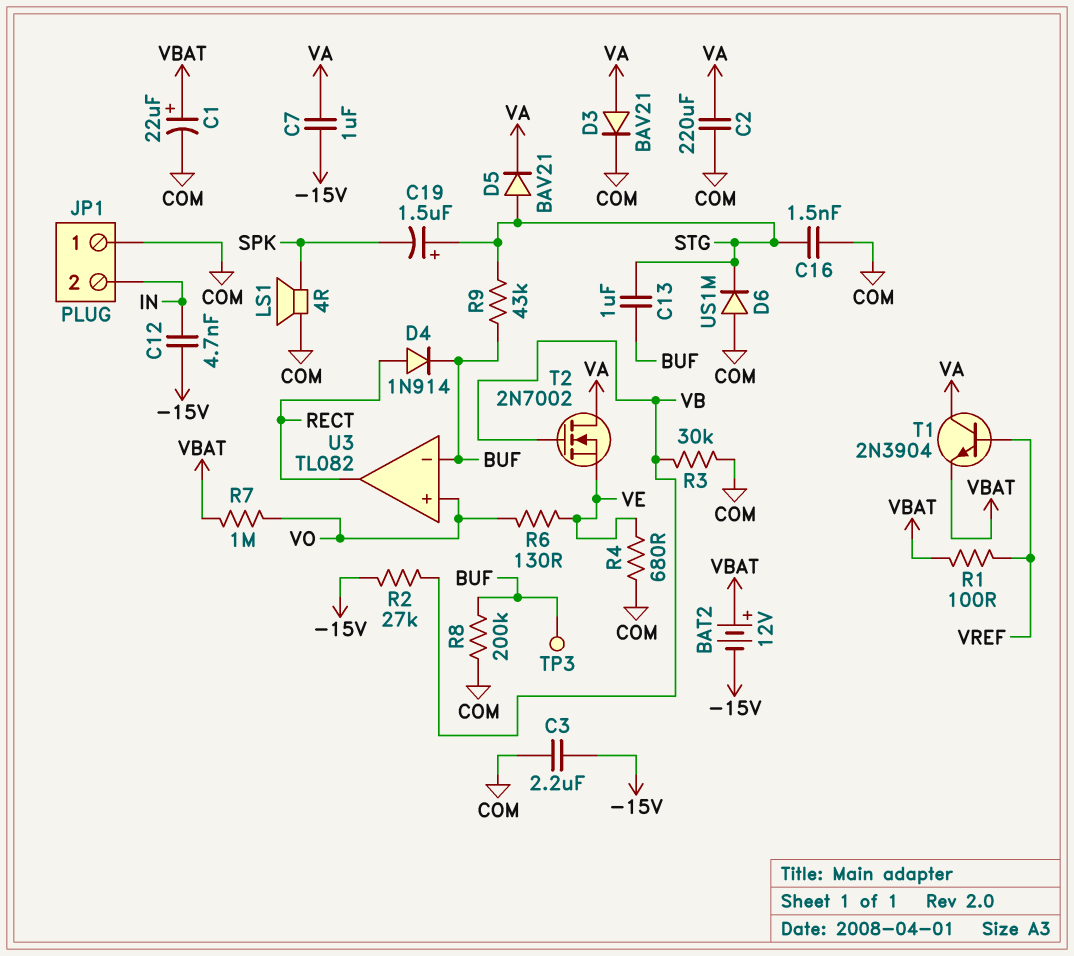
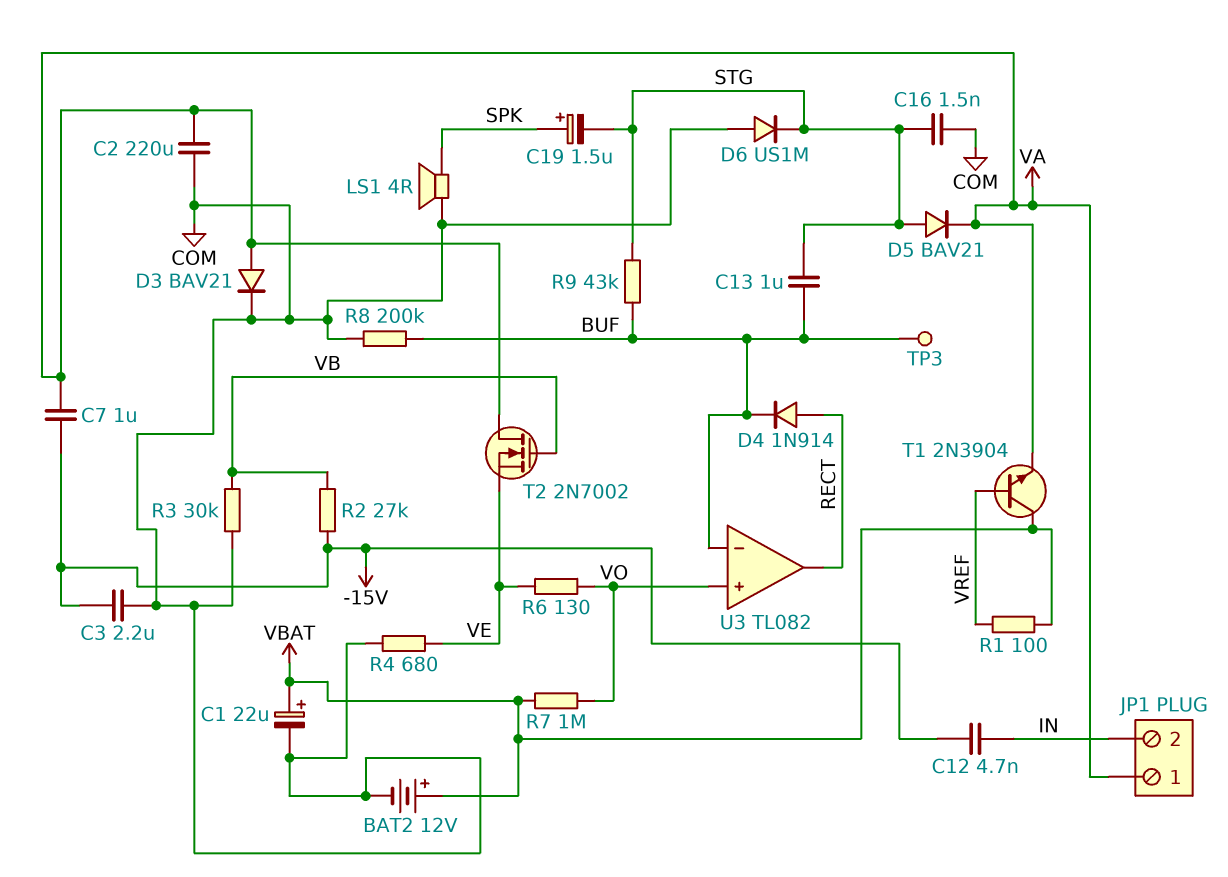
BAT2: 12V (plus VBAT, minus -15V) -> 12V (plus VBAT, minus COM)
C19: 1.5uF (plus STG, minus SPK) -> 1.5uF (plus SPK, minus STG)
JP1 pin 1: COM -> VA
T1: NPN 2N3904 (B VREF, C VA, E VBAT) -> NPN 2N3904 (B VREF, C VBAT, E VA)

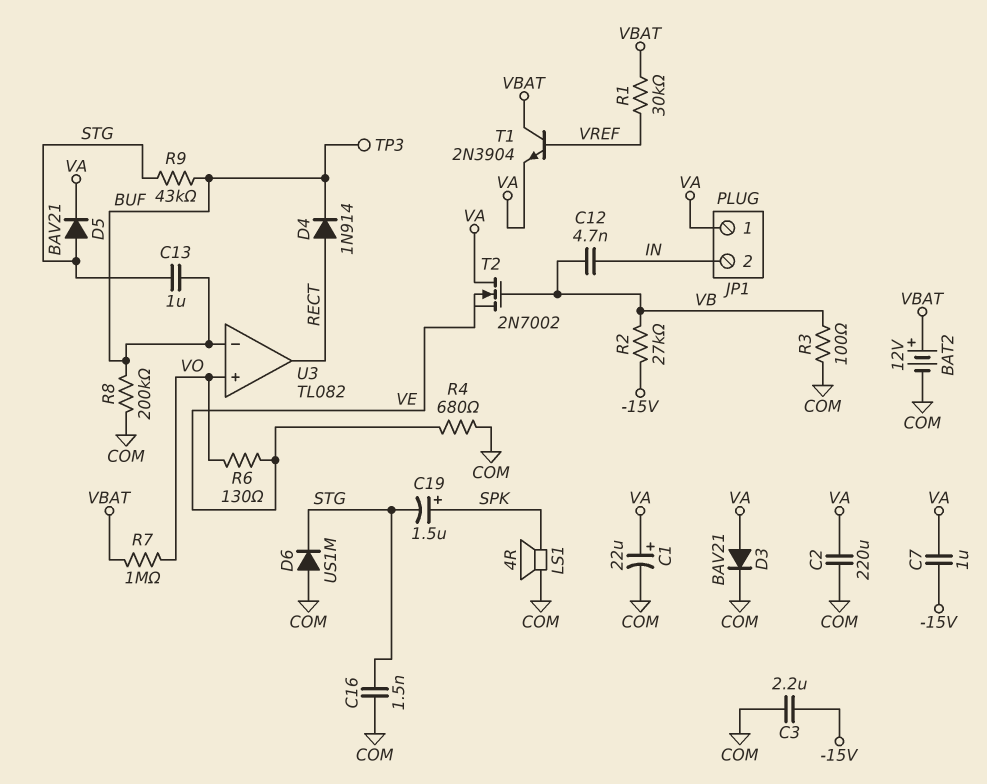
C1: 22uF (plus VBAT, minus COM) -> 22uF (plus VA, minus COM)
C12: 4.7nF (-15V, IN) -> 4.7nF (IN, VB)
R1: 100 (VBAT, VREF) -> 30k (VBAT, VREF)
R3: 30k (COM, VB) -> 100 (COM, VB)

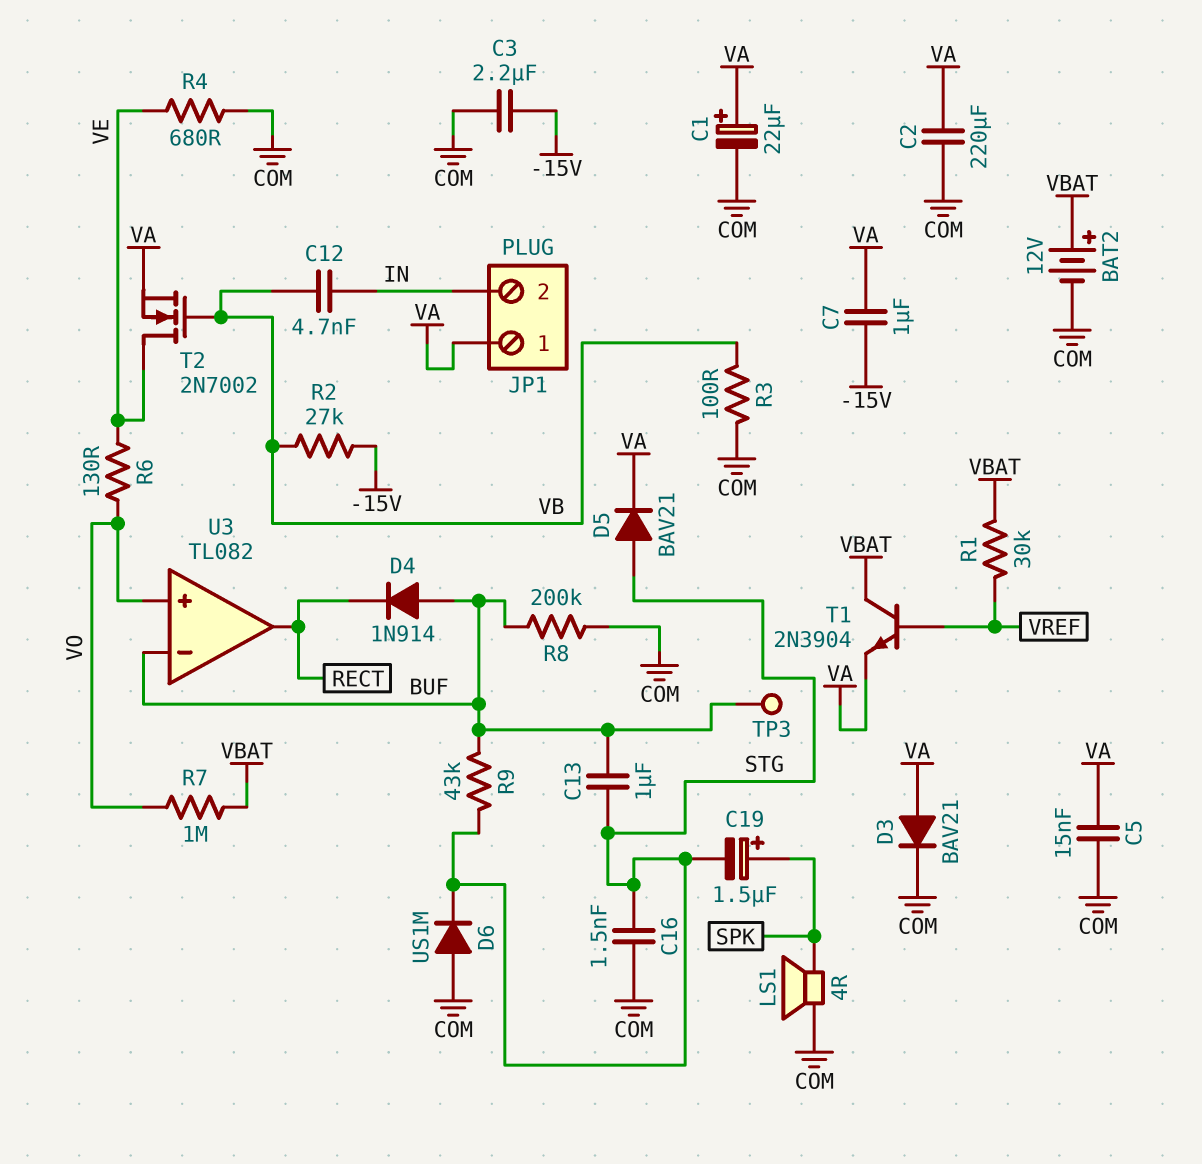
C5: none -> 15nF (COM, VA)
D4: diode 1N914 (A RECT, K BUF) -> diode 1N914 (A BUF, K RECT)
T2: NMOS 2N7002 (G VB, D VA, S VE) -> NMOS 2N7002 (G VB, D VE, S VA)

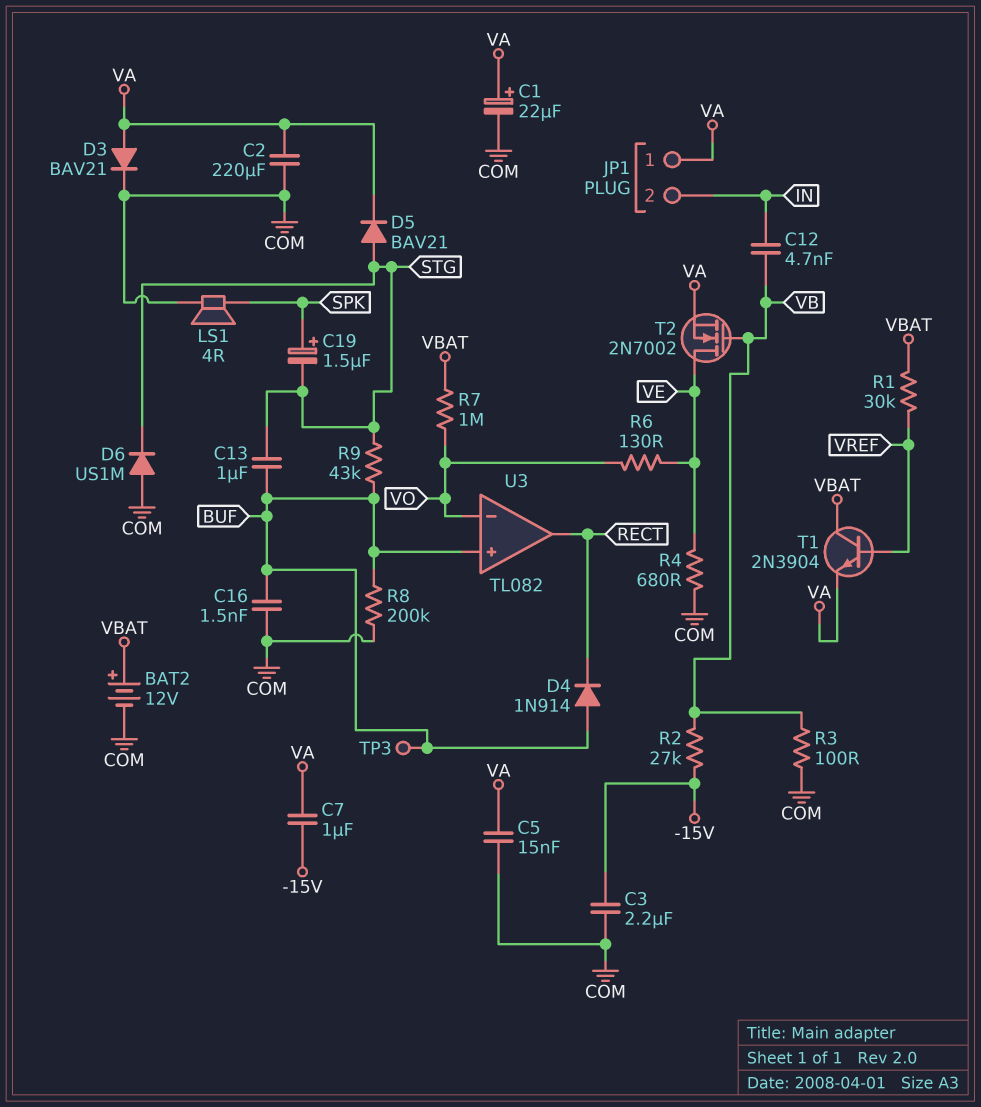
C16: 1.5nF (COM, STG) -> 1.5nF (BUF, COM)
U3 pin in+: VO -> BUF
U3 pin in-: BUF -> VO

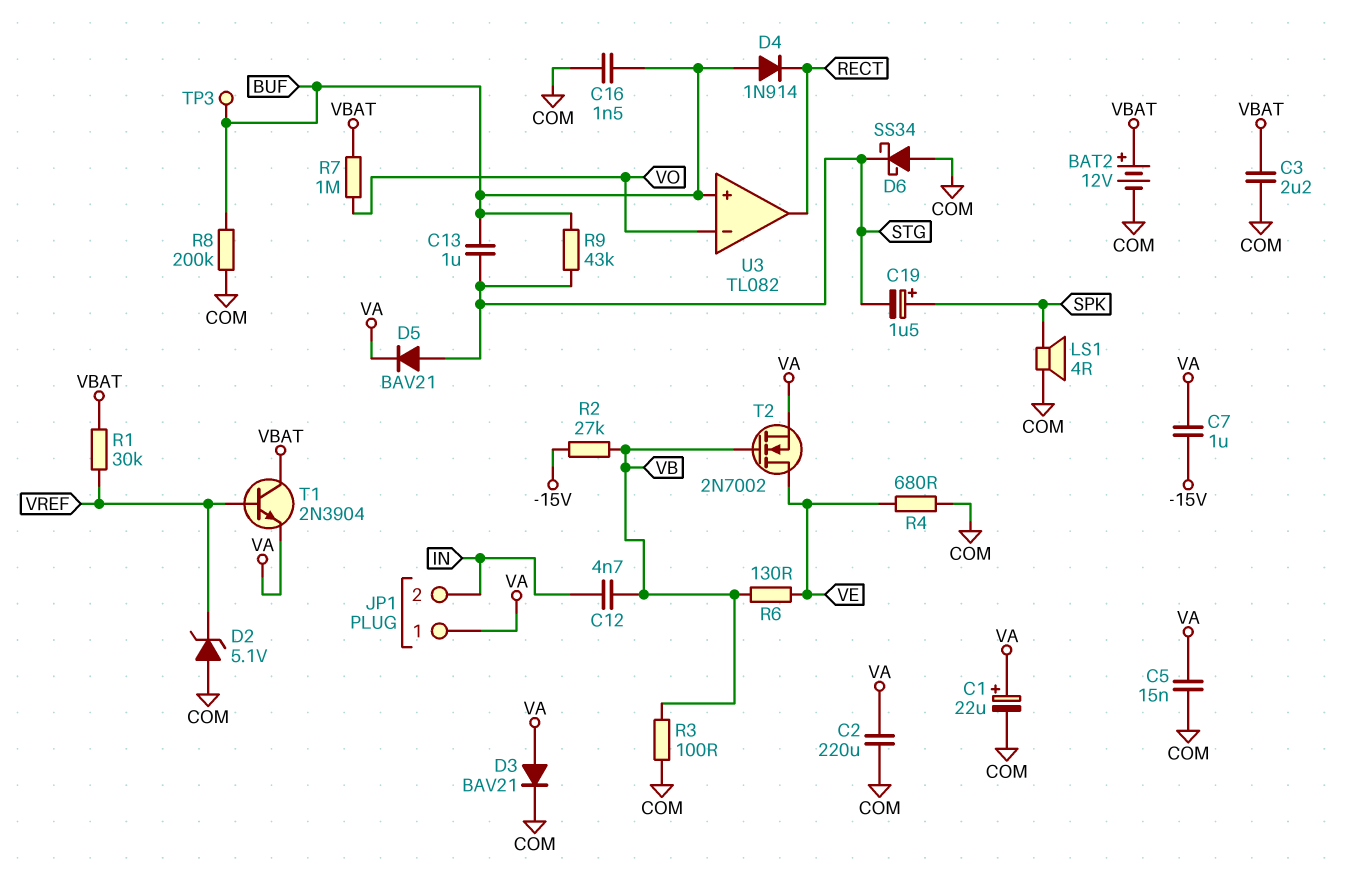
C3: 2.2uF (-15V, COM) -> 2.2uF (COM, VBAT)
D2: none -> zener 5.1V (A COM, K VREF)
D6: diode US1M (A COM, K STG) -> schottky SS34 (A COM, K STG)
R6: 130 (VE, VO) -> 130 (VB, VE)

